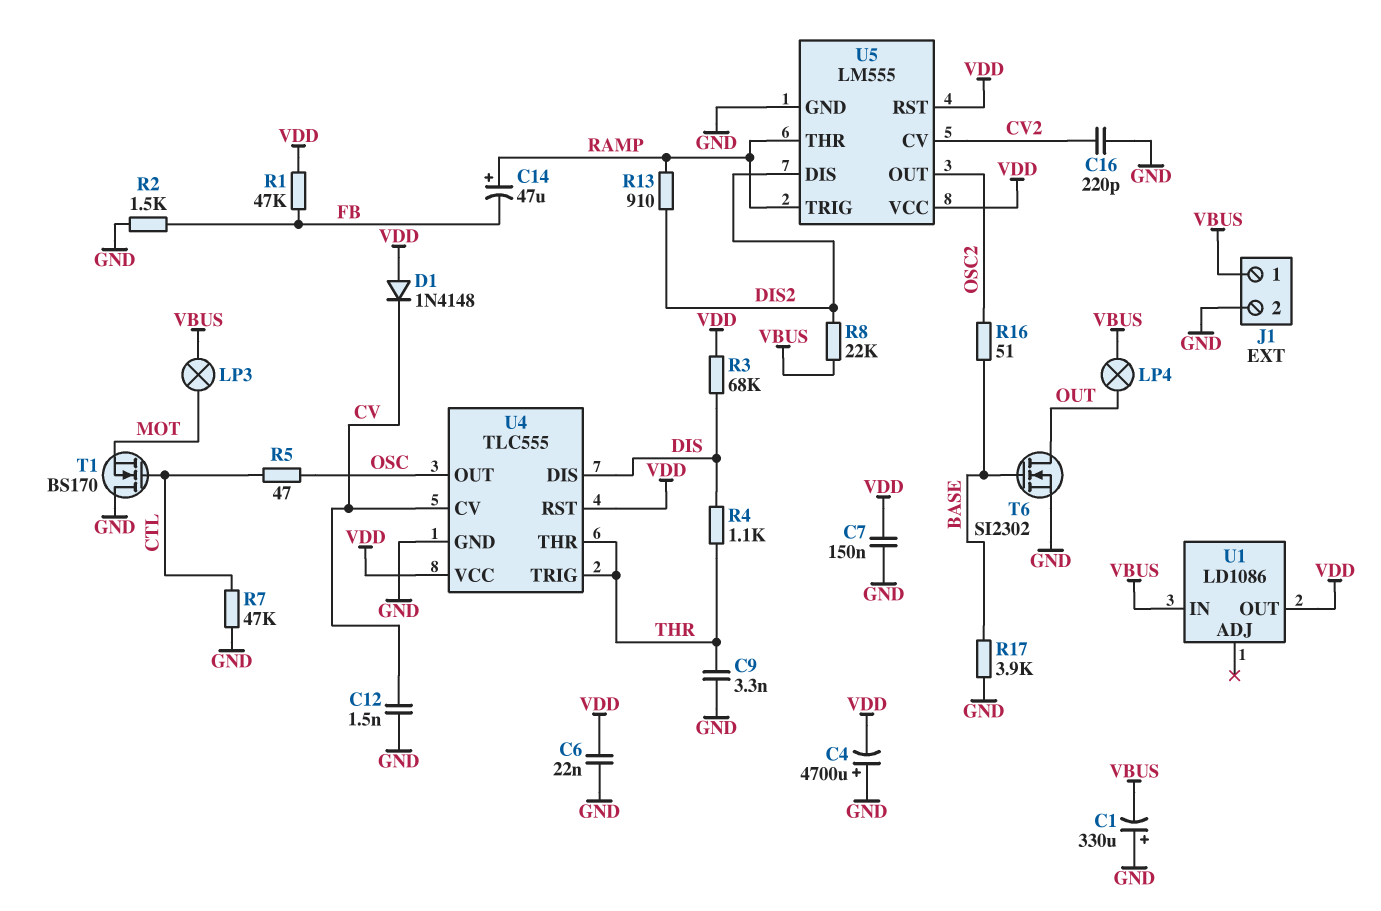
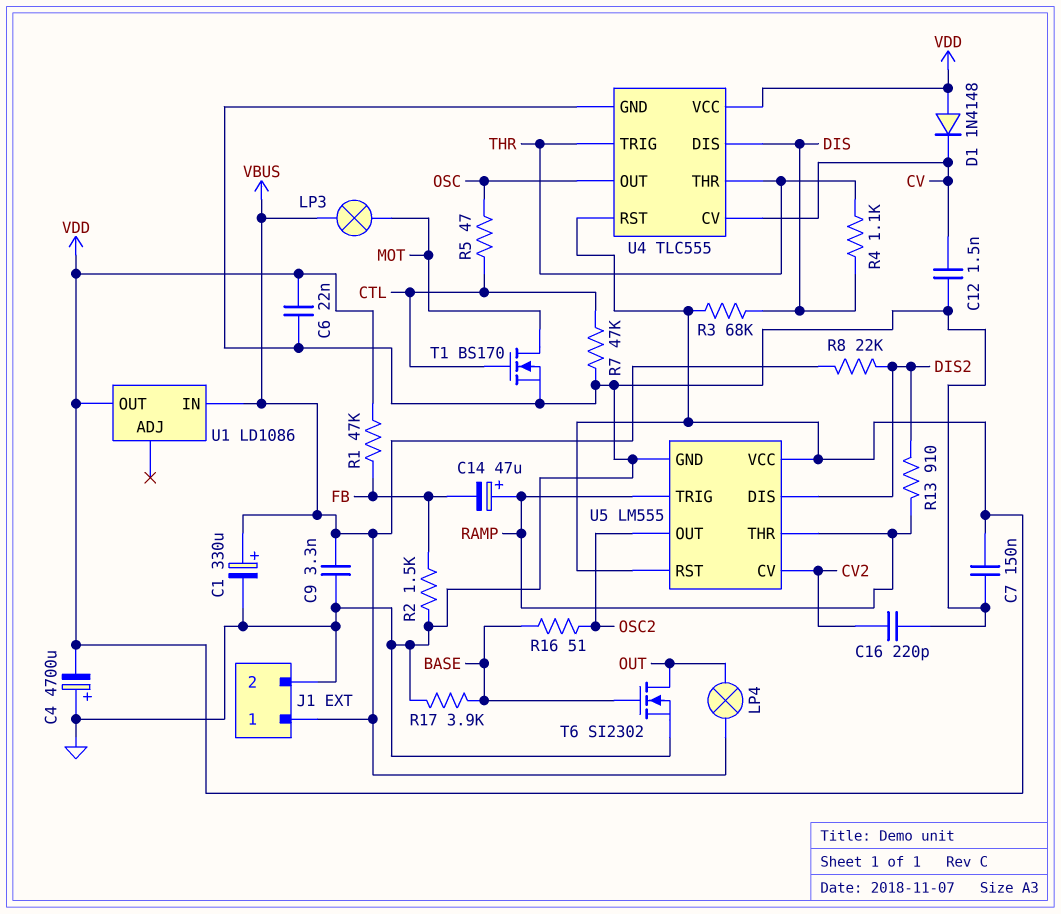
C1: 330uF (plus GND, minus VBUS) -> 330uF (plus VBUS, minus GND)
C9: 3.3nF (GND, THR) -> 3.3nF (GND, VBUS)
T1: NMOS BS170 (G CTL, D GND, S MOT) -> NMOS BS170 (G CTL, D MOT, S GND)

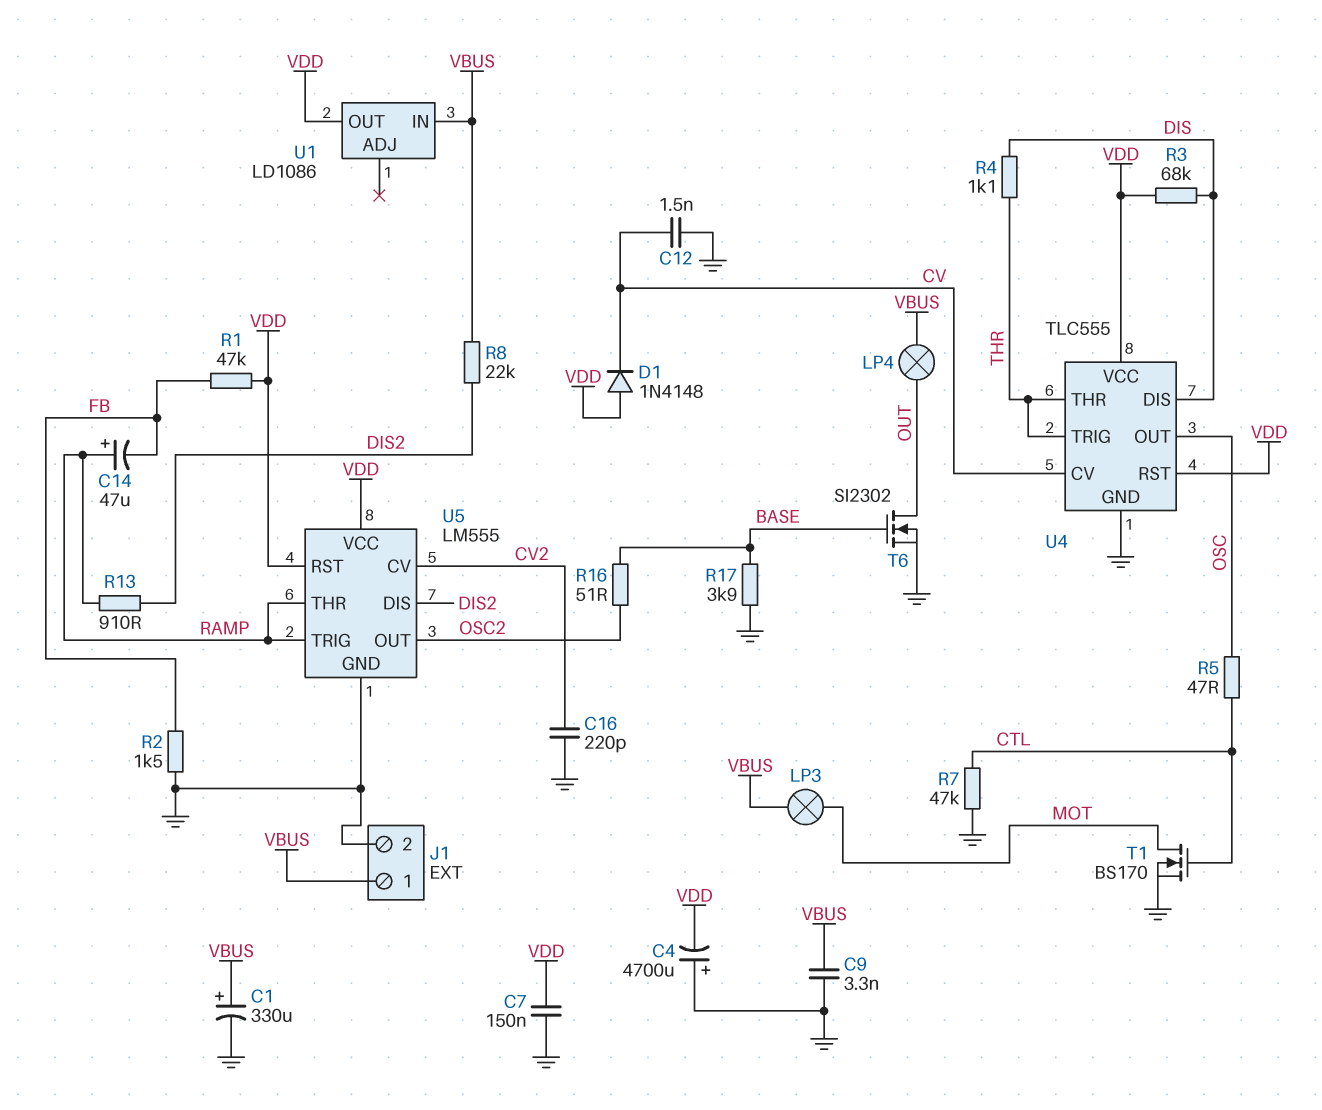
C6: 22nF (GND, VDD) -> none

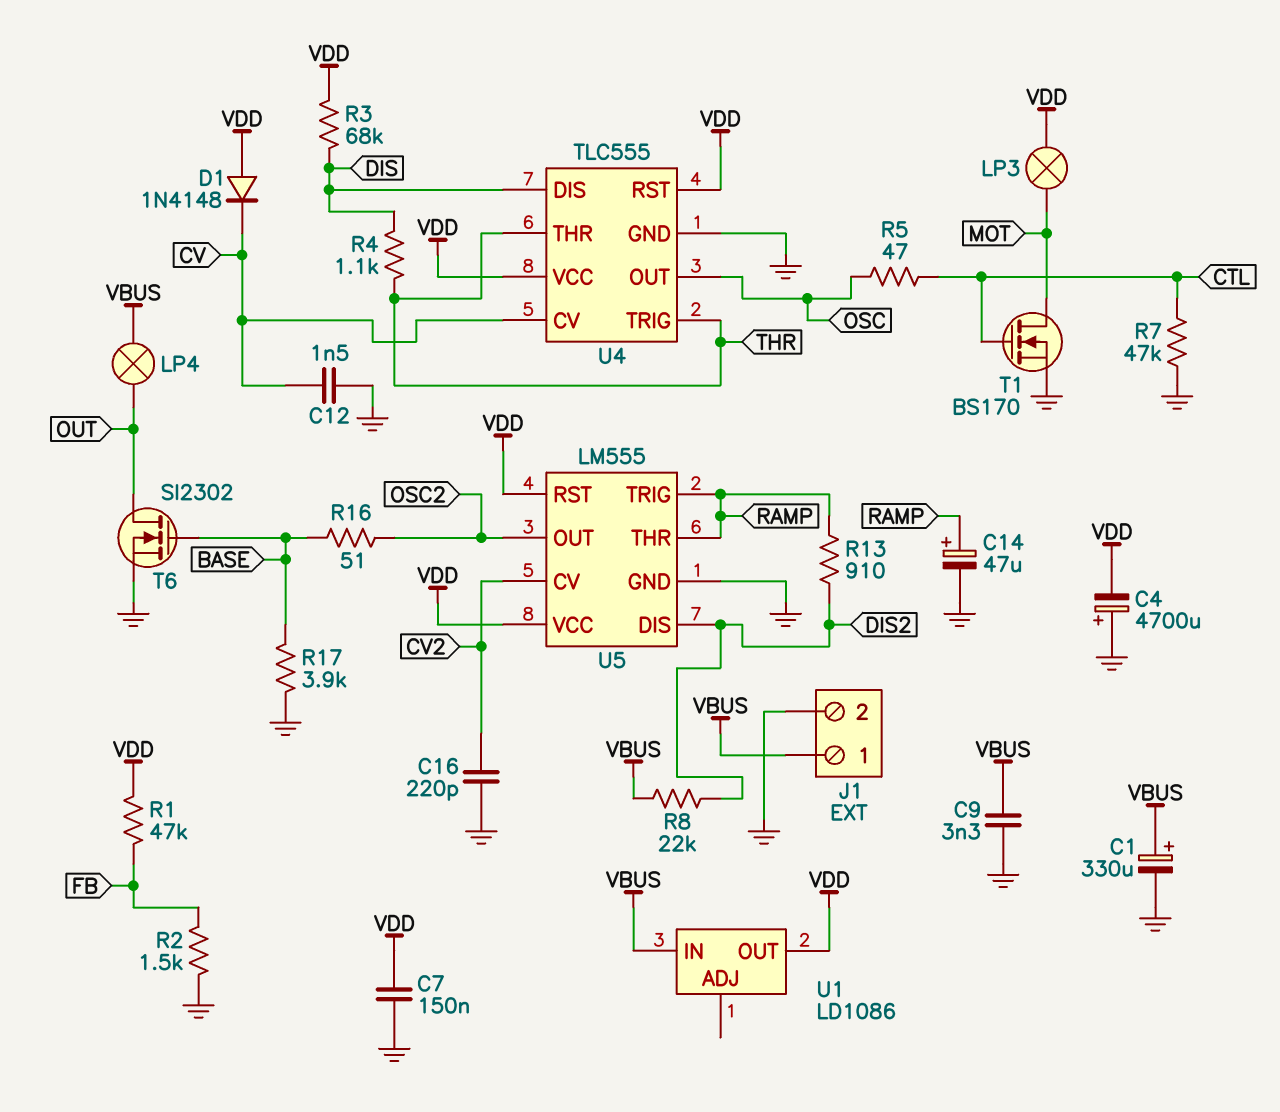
C14: 47uF (plus RAMP, minus FB) -> 47uF (plus RAMP, minus GND)
LP3: lamp (MOT, VBUS) -> lamp (MOT, VDD)

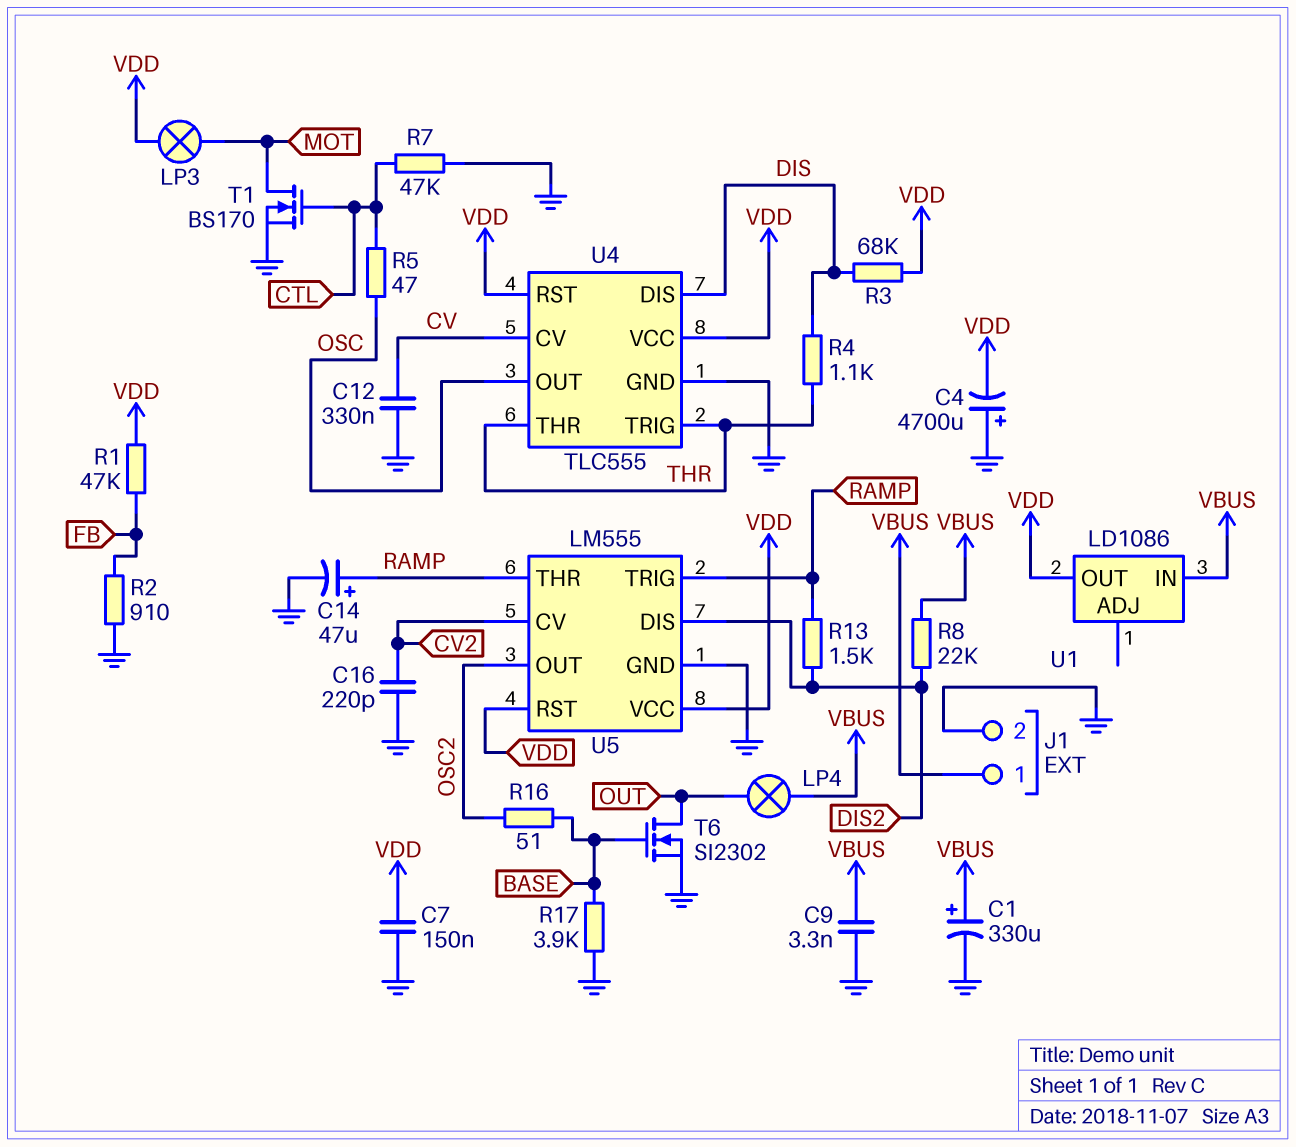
C12: 1.5nF (CV, GND) -> 330nF (CV, GND)
D1: diode 1N4148 (A VDD, K CV) -> none
R2: 1.5k (FB, GND) -> 910 (FB, GND)
R13: 910 (DIS2, RAMP) -> 1.5k (DIS2, RAMP)

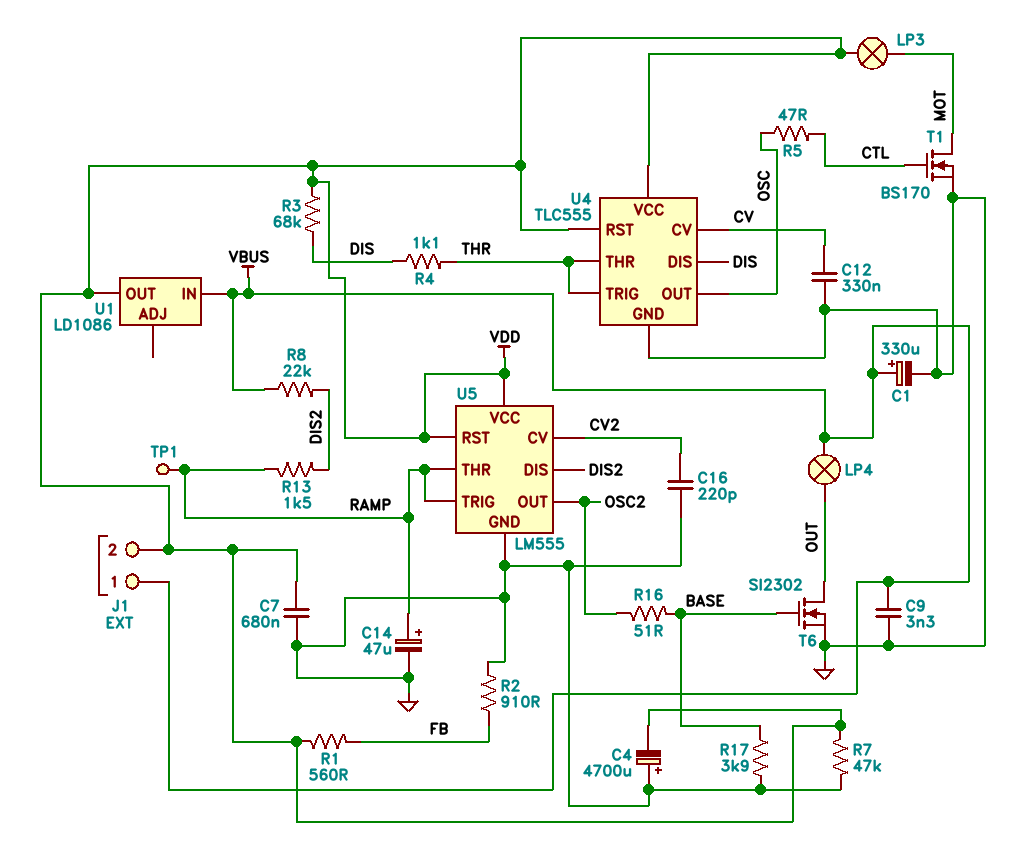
C7: 150nF (GND, VDD) -> 680nF (GND, VDD)
J1 pin 2: GND -> VDD
R1: 47k (FB, VDD) -> 560 (FB, VDD)
R7: 47k (CTL, GND) -> 47k (GND, VDD)
TP1: none -> test point (RAMP)

